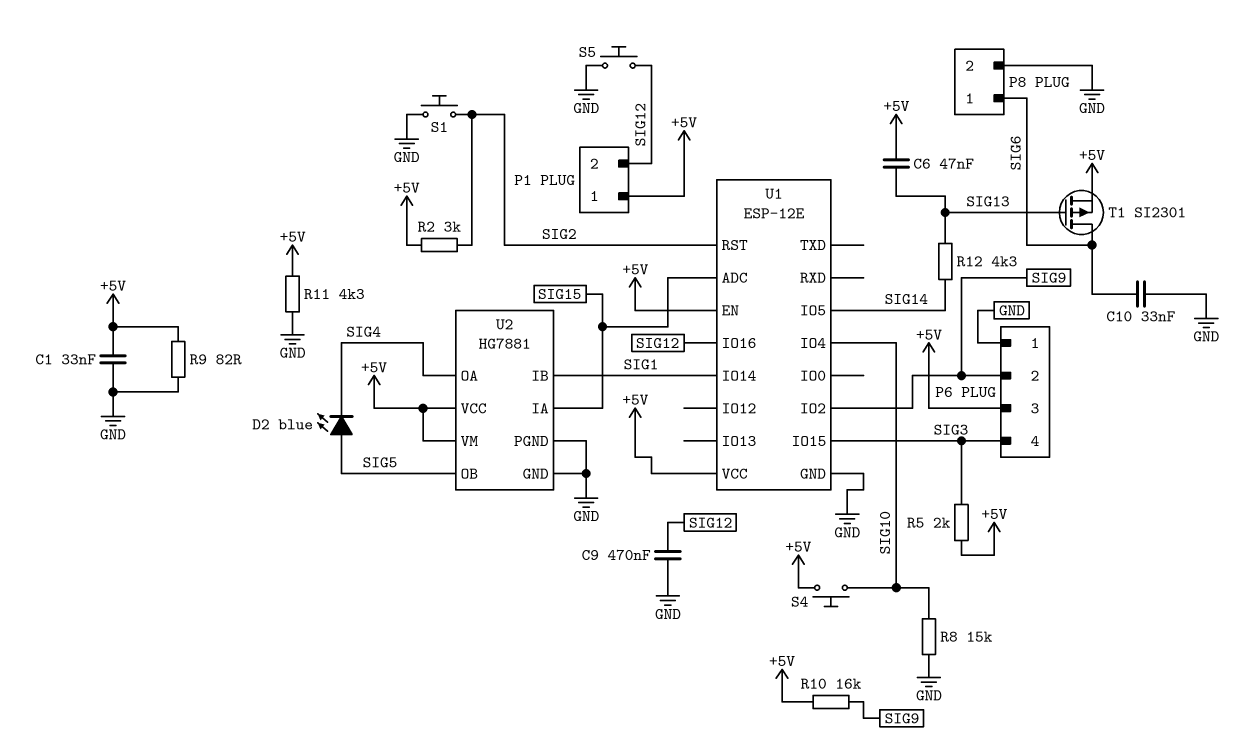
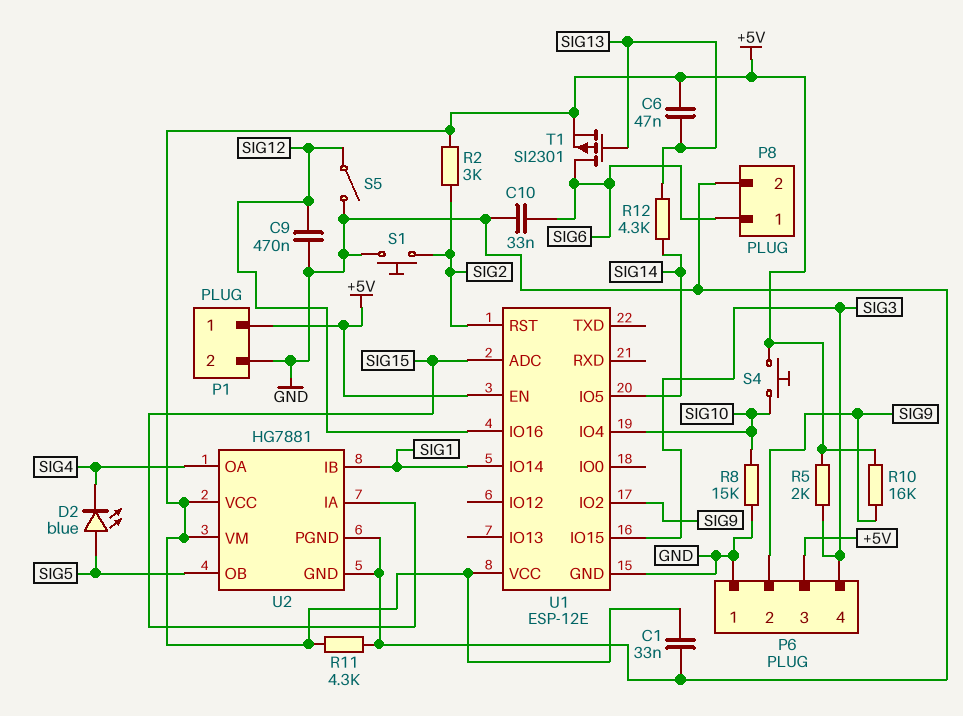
P1 pin 2: SIG12 -> GND
R9: 82 (+5V, GND) -> none
S5: button (GND, SIG12) -> switch (GND, SIG12)

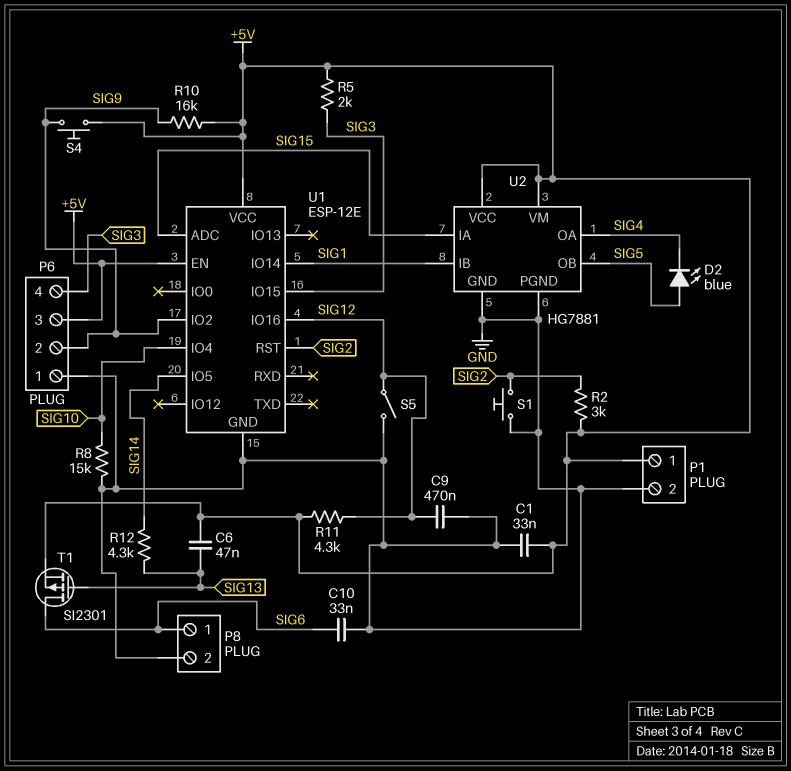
R11: 4.3k (+5V, GND) -> 4.3k (+5V, SIG12)
S4: button (+5V, SIG10) -> button (+5V, SIG9)

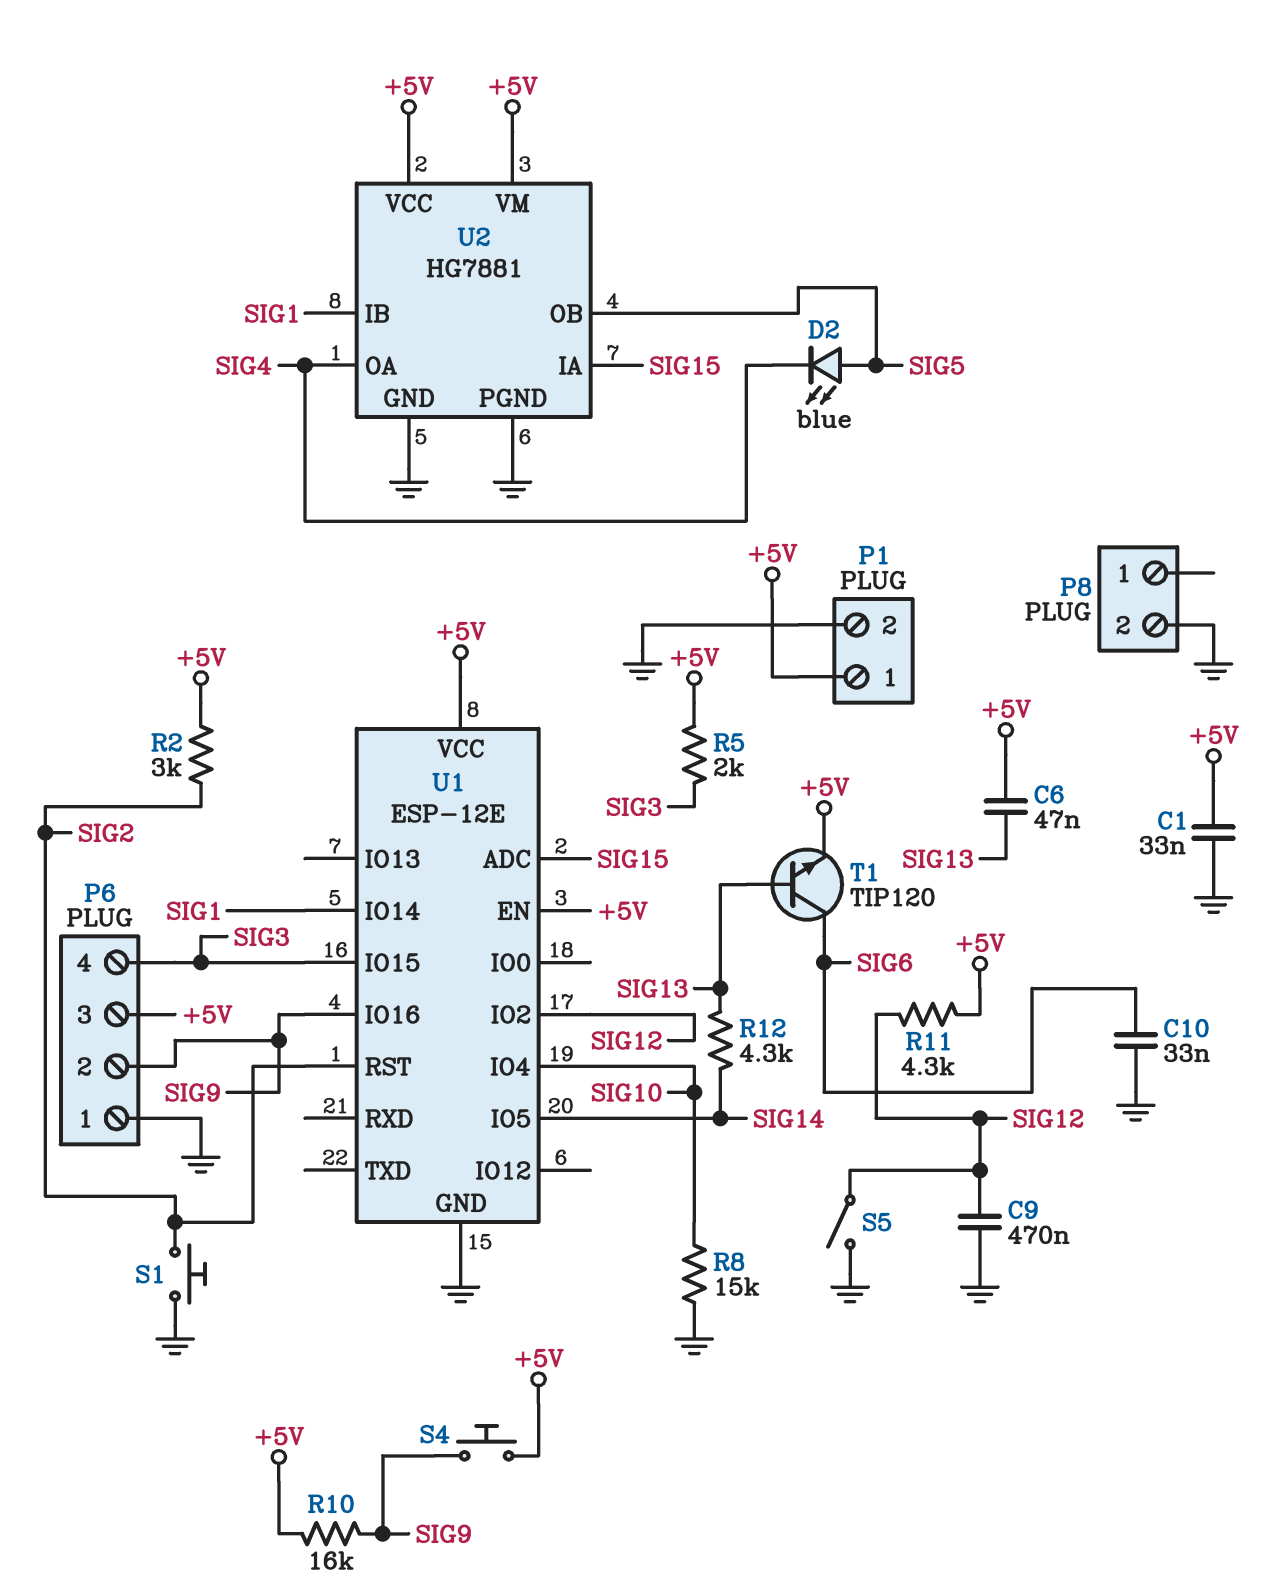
P8 pin 1: SIG6 -> none
T1: PMOS SI2301 (G SIG13, D SIG6, S +5V) -> NPN TIP120 (B SIG13, C SIG6, E +5V)
U1 pin IO2: SIG9 -> SIG12
U1 pin IO16: SIG12 -> SIG9

